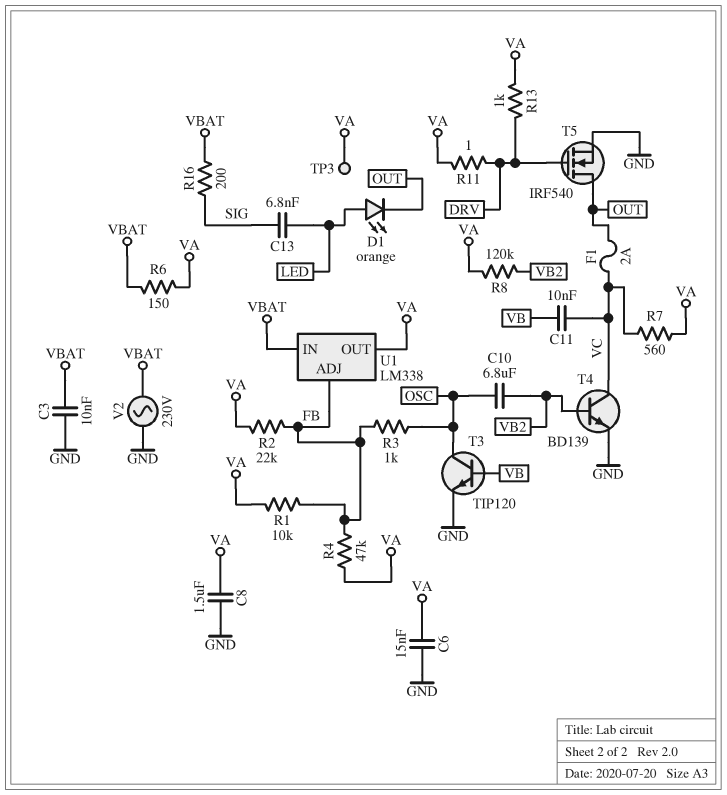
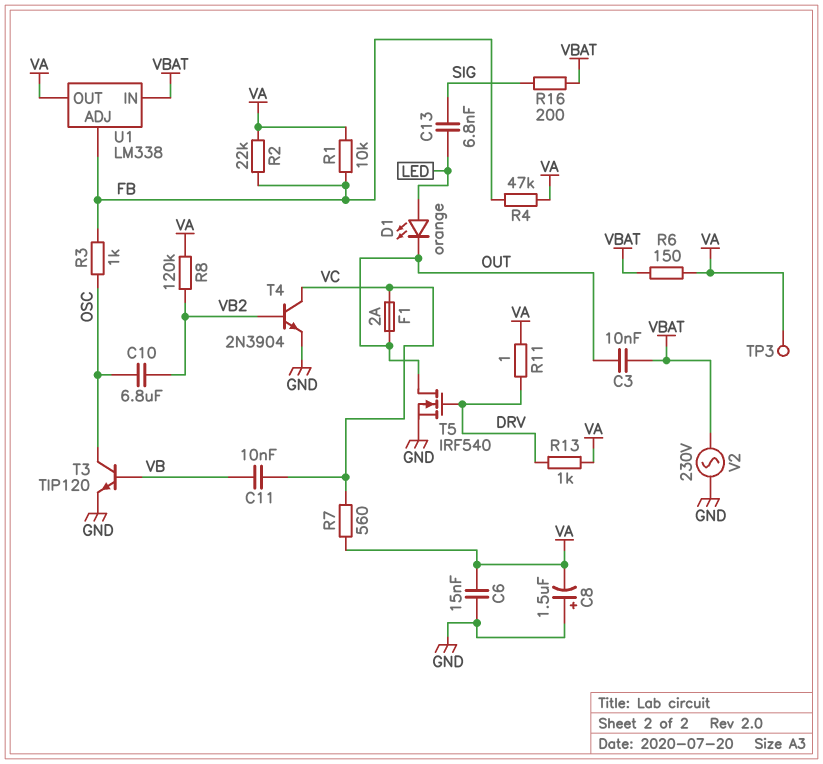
C3: 10nF (GND, VBAT) -> 10nF (OUT, VBAT)
C8: 1.5uF (GND, VA) -> 1.5uF (plus GND, minus VA)
T4: NPN BD139 (B VB2, C VC, E GND) -> NPN 2N3904 (B VB2, C VC, E GND)

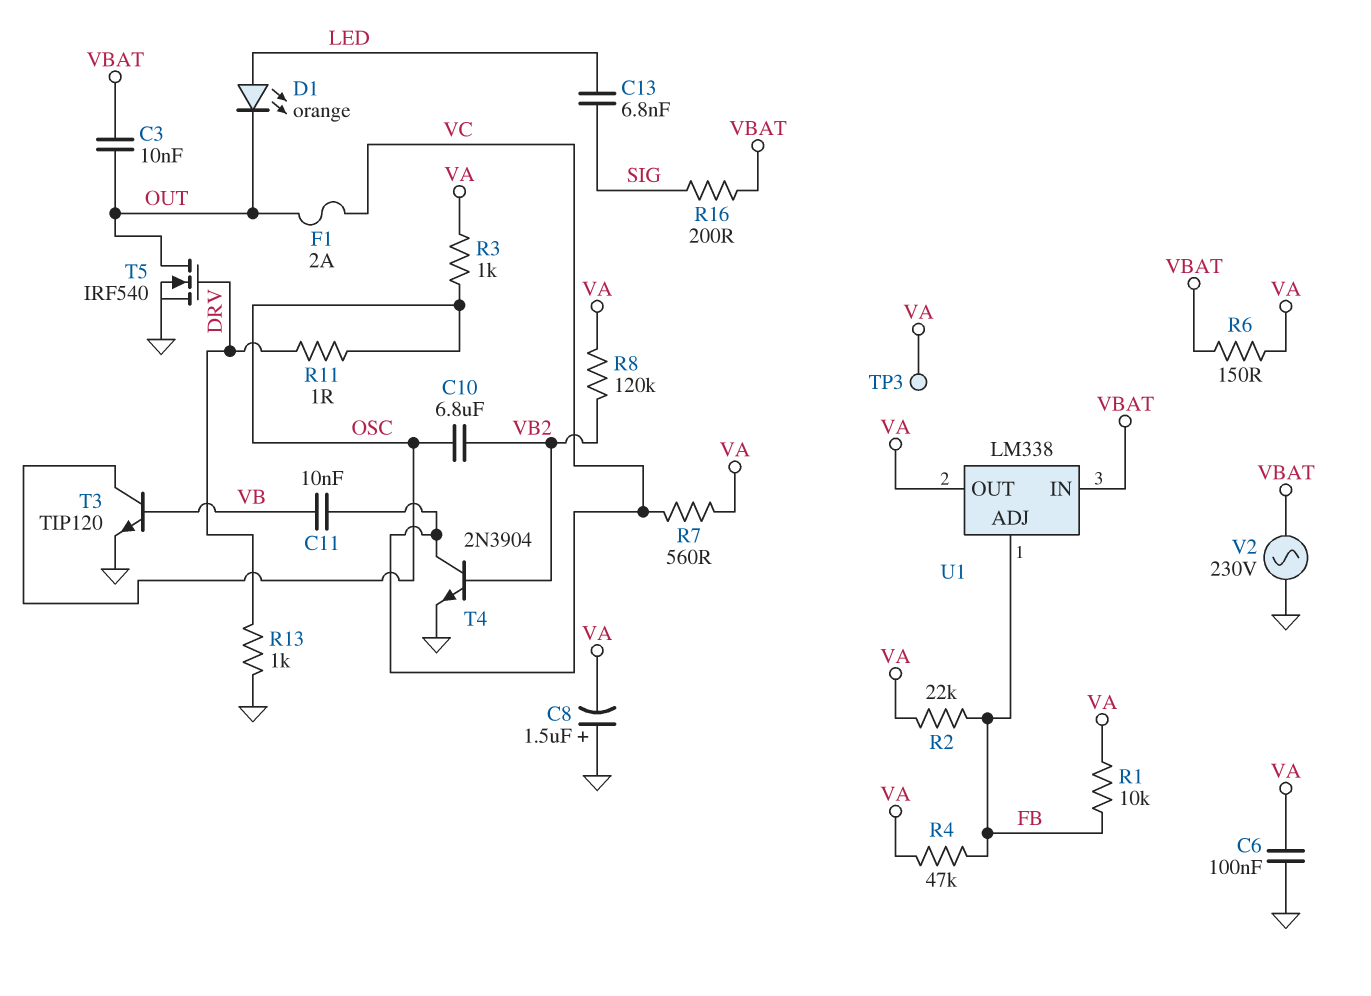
C6: 15nF (GND, VA) -> 100nF (GND, VA)
R3: 1k (FB, OSC) -> 1k (OSC, VA)
R11: 1 (DRV, VA) -> 1 (DRV, OSC)
R13: 1k (DRV, VA) -> 1k (DRV, GND)

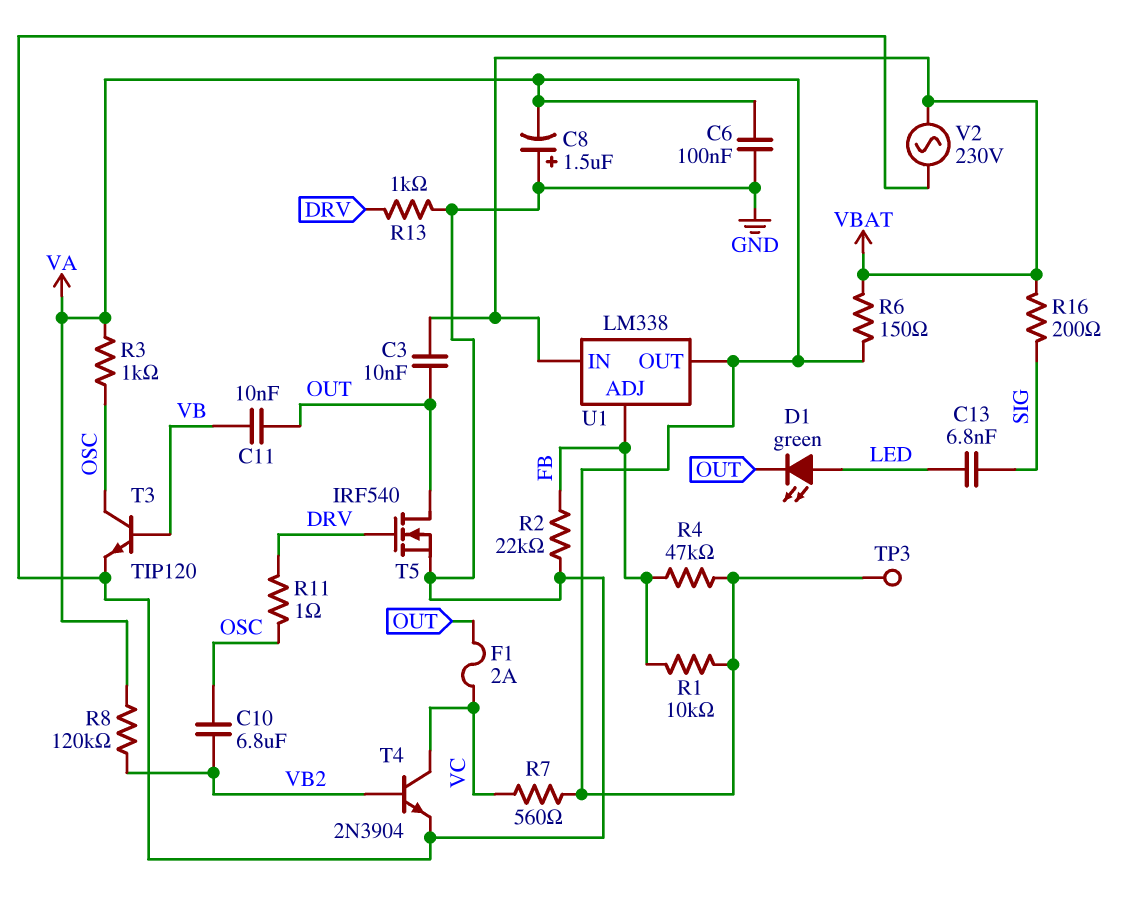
C11: 10nF (VB, VC) -> 10nF (OUT, VB)
D1: LED orange (A LED, K OUT) -> LED green (A LED, K OUT)
R2: 22k (FB, VA) -> 22k (FB, GND)

